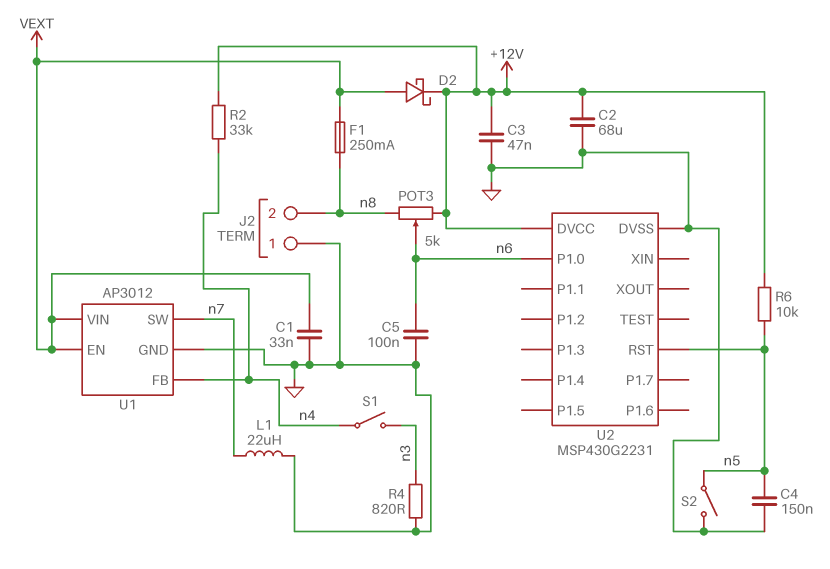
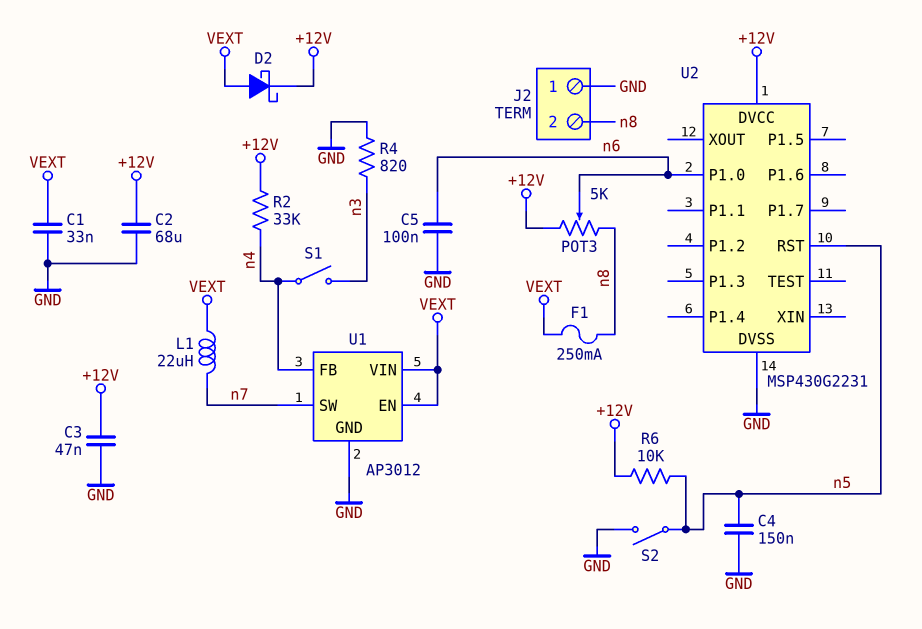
L1: 22uH (GND, n7) -> 22uH (VEXT, n7)

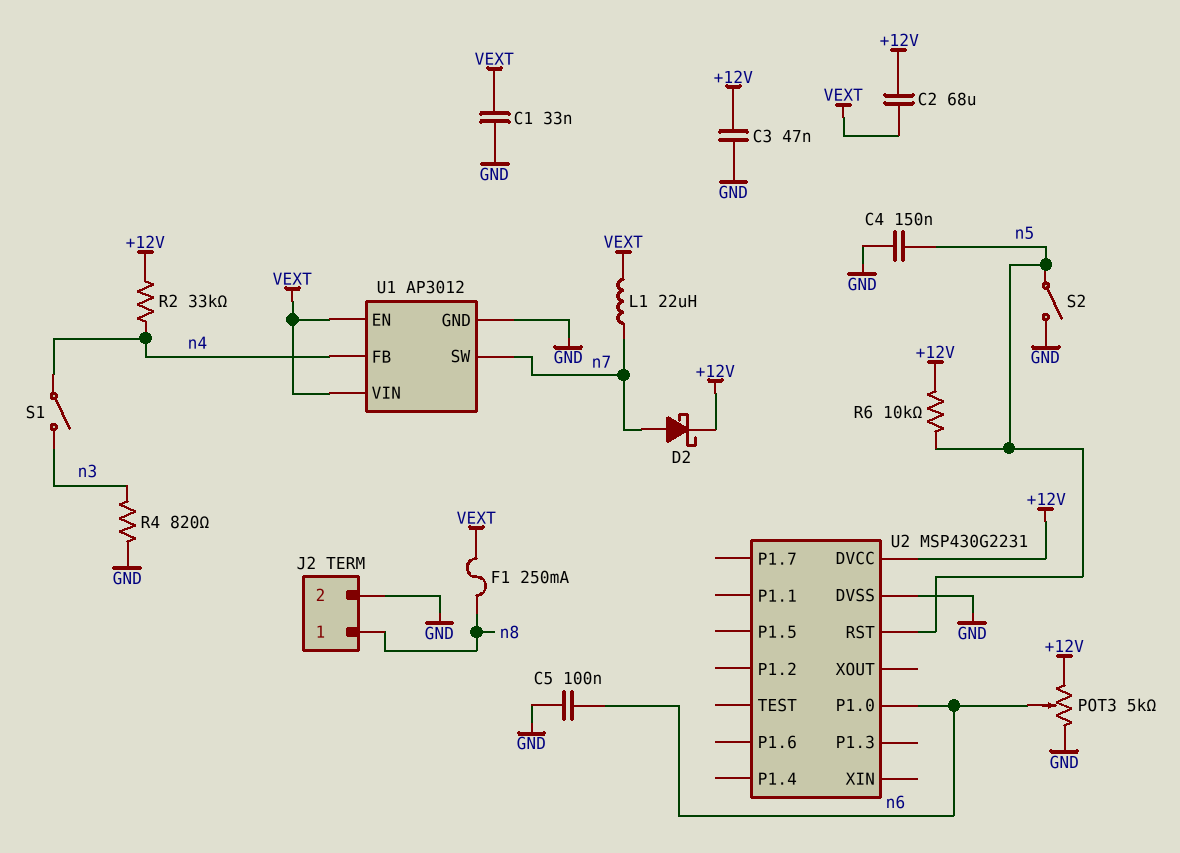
C2: 68uF (+12V, GND) -> 68uF (+12V, VEXT)
D2: schottky (A VEXT, K +12V) -> schottky (A n7, K +12V)
J2 pin 1: GND -> n8
J2 pin 2: n8 -> GND
POT3: 5k (+12V, n8, wiper n6) -> 5k (+12V, GND, wiper n6)

